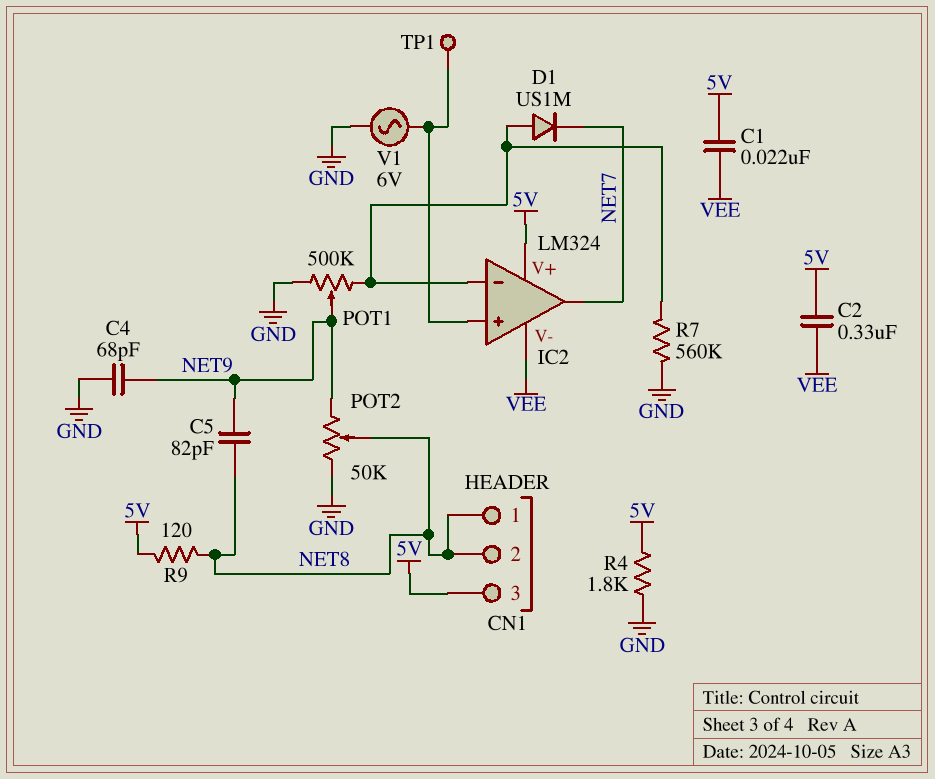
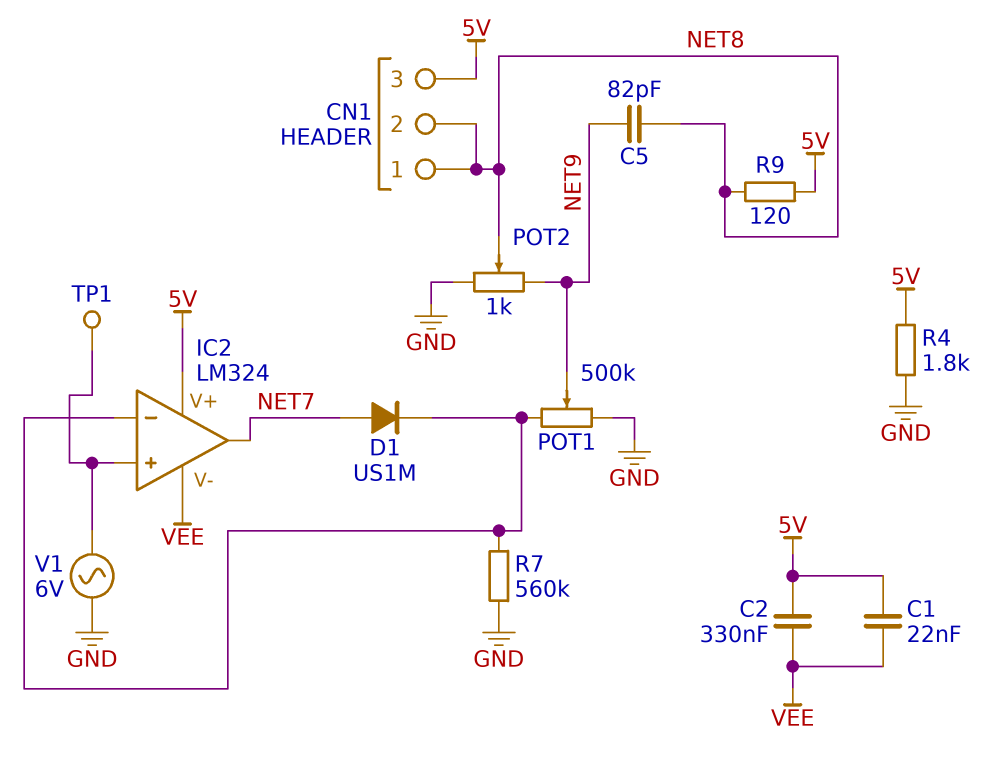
C4: 68pF (GND, NET9) -> none
D1: diode US1M (A IC2/in-, K NET7) -> diode US1M (A NET7, K IC2/in-)
POT2: 50k (GND, NET9, wiper NET8) -> 1k (GND, NET9, wiper NET8)

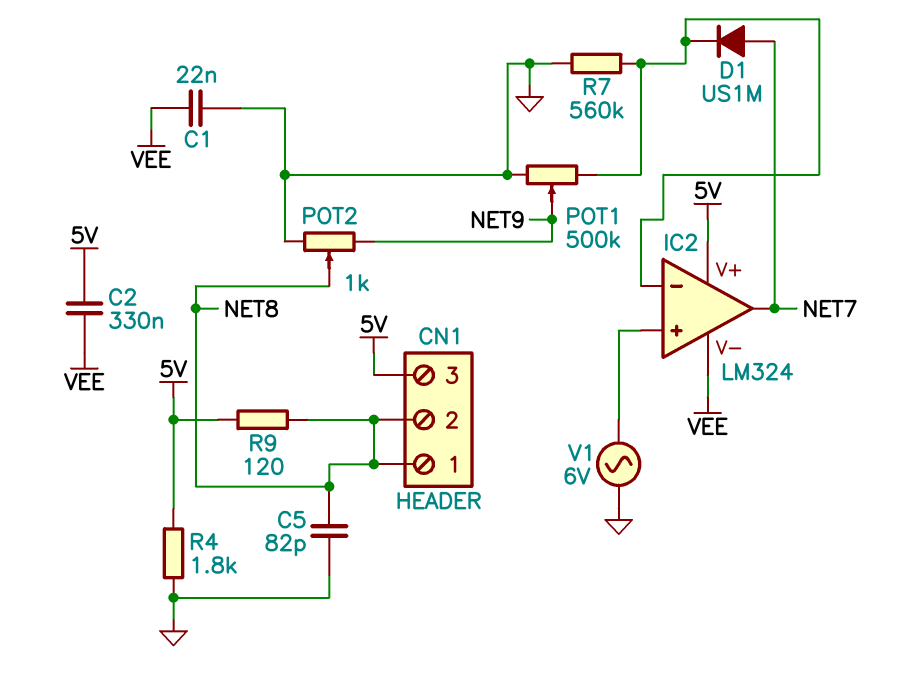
C1: 22nF (5V, VEE) -> 22nF (GND, VEE)
C5: 82pF (NET8, NET9) -> 82pF (GND, NET8)
TP1: test point (IC2/in+) -> none

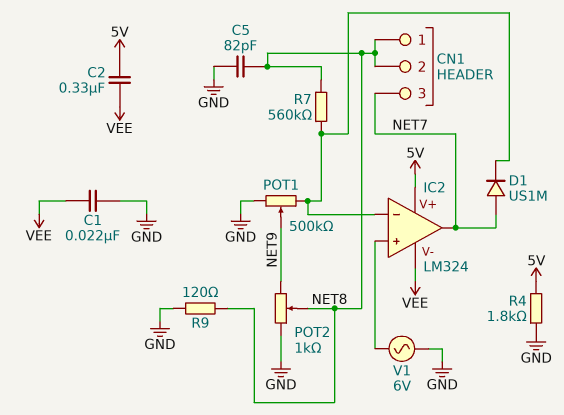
CN1 pin 3: 5V -> NET7
R7: 560k (GND, IC2/in-) -> 560k (IC2/in-, NET8)
R9: 120 (5V, NET8) -> 120 (GND, NET8)

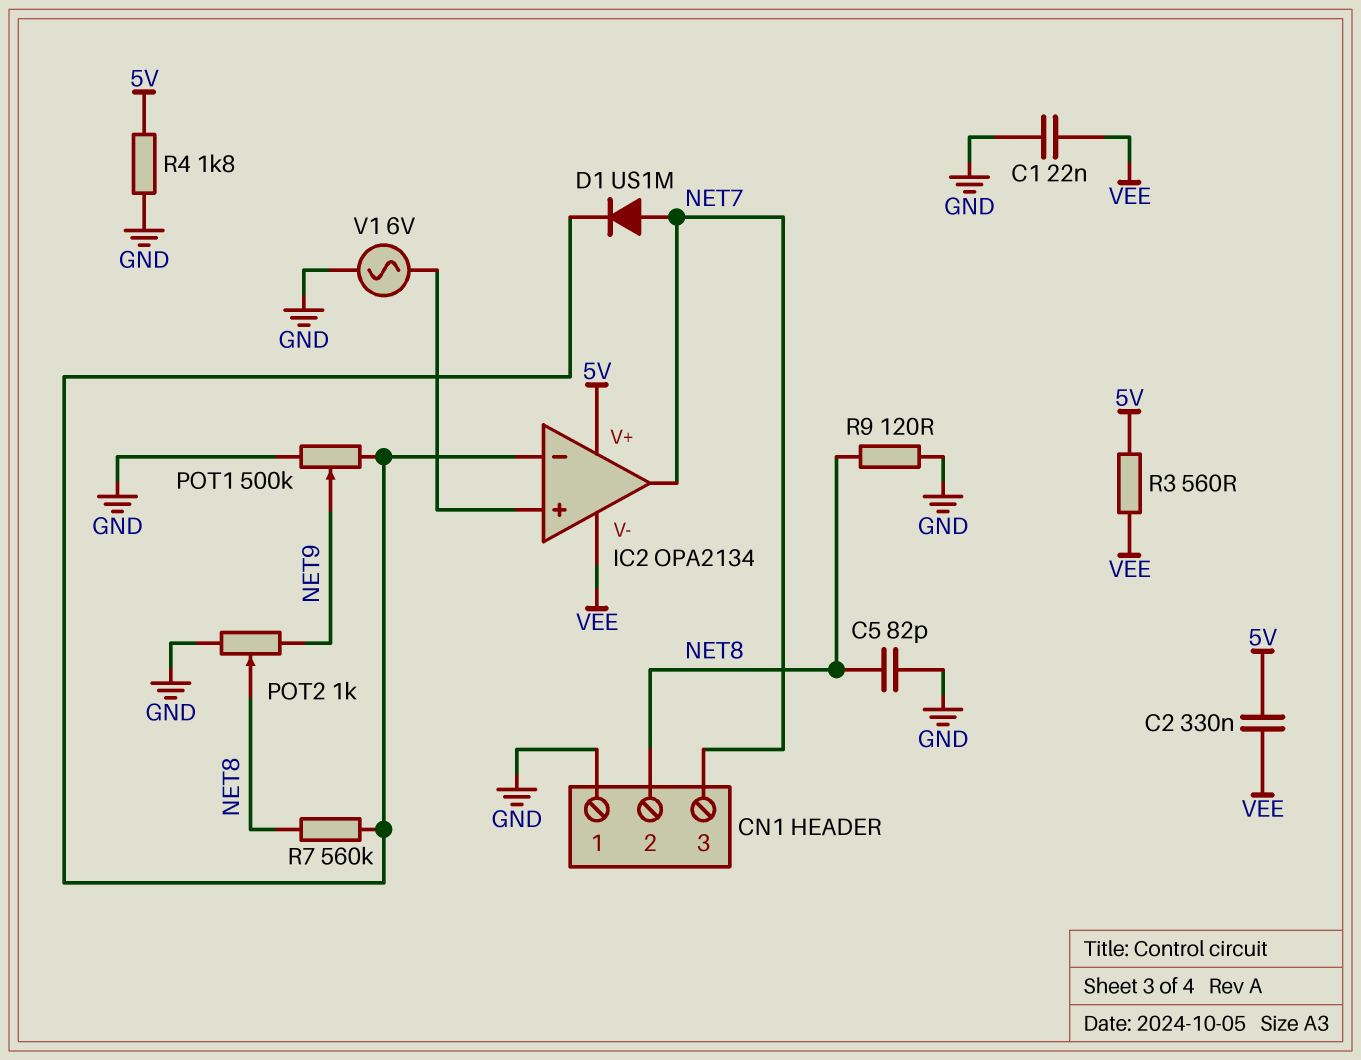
CN1 pin 1: NET8 -> GND
IC2: LM324 -> OPA2134
R3: none -> 560 (5V, VEE)

